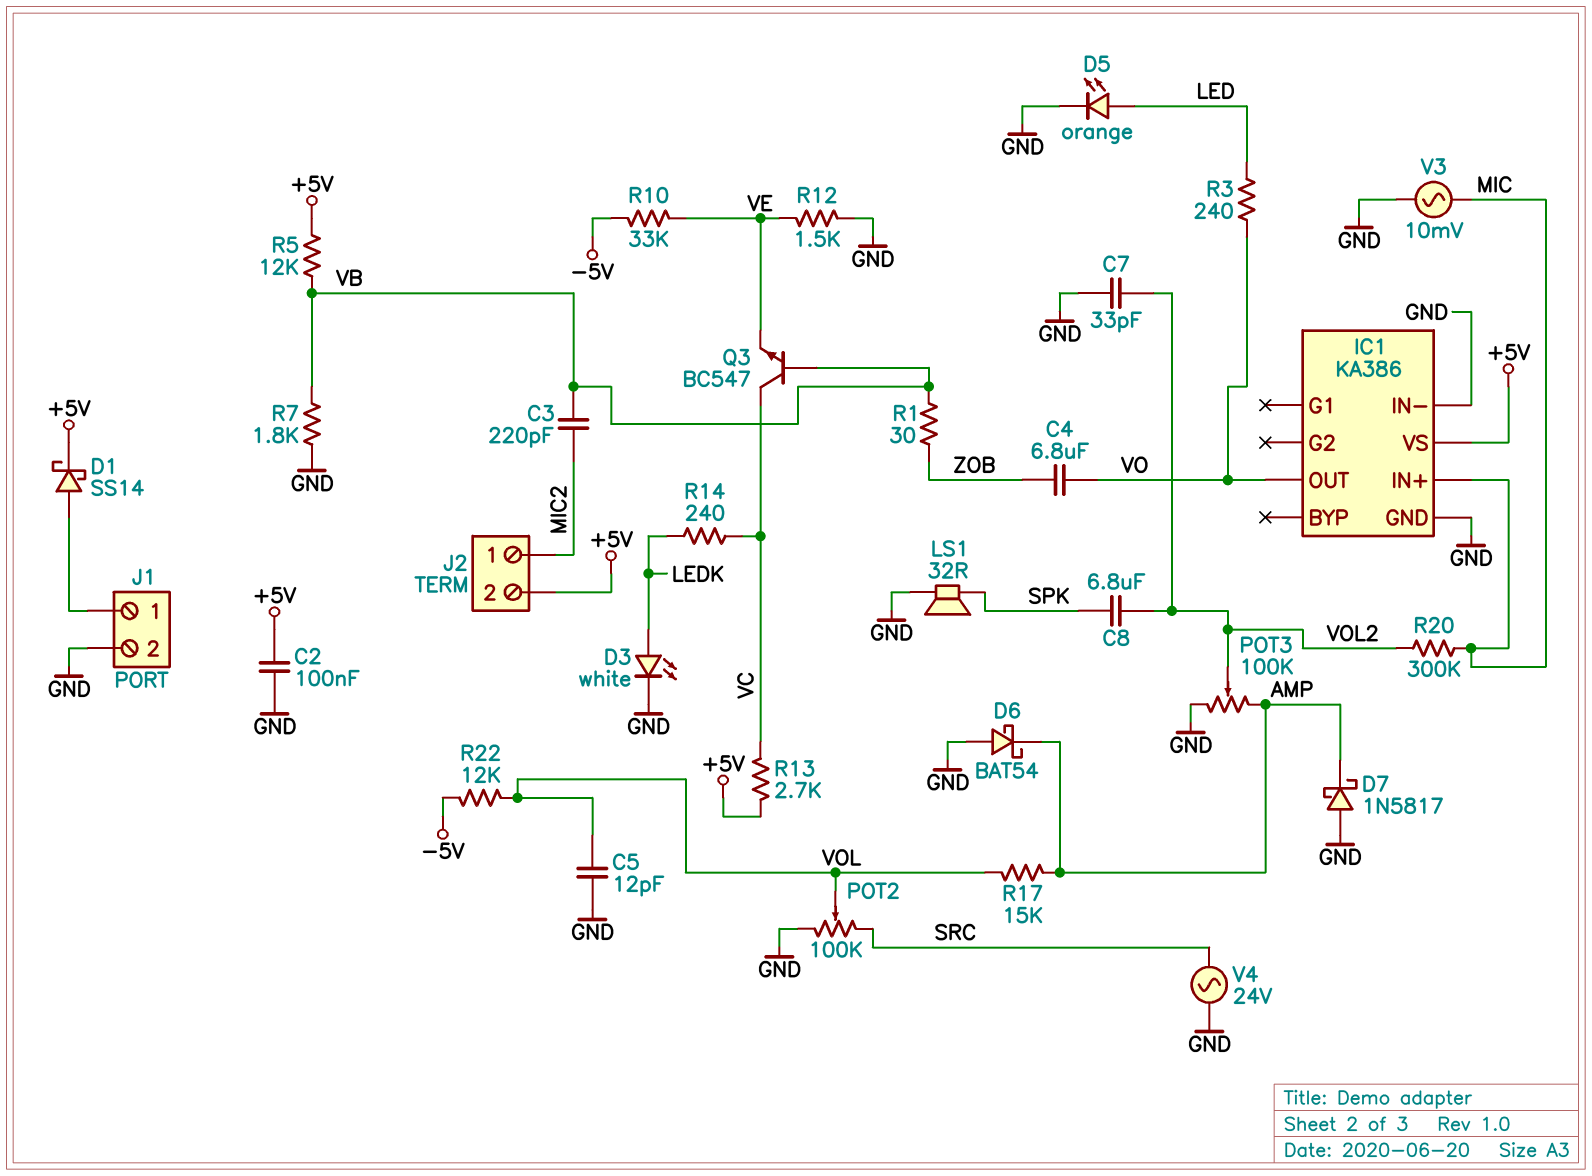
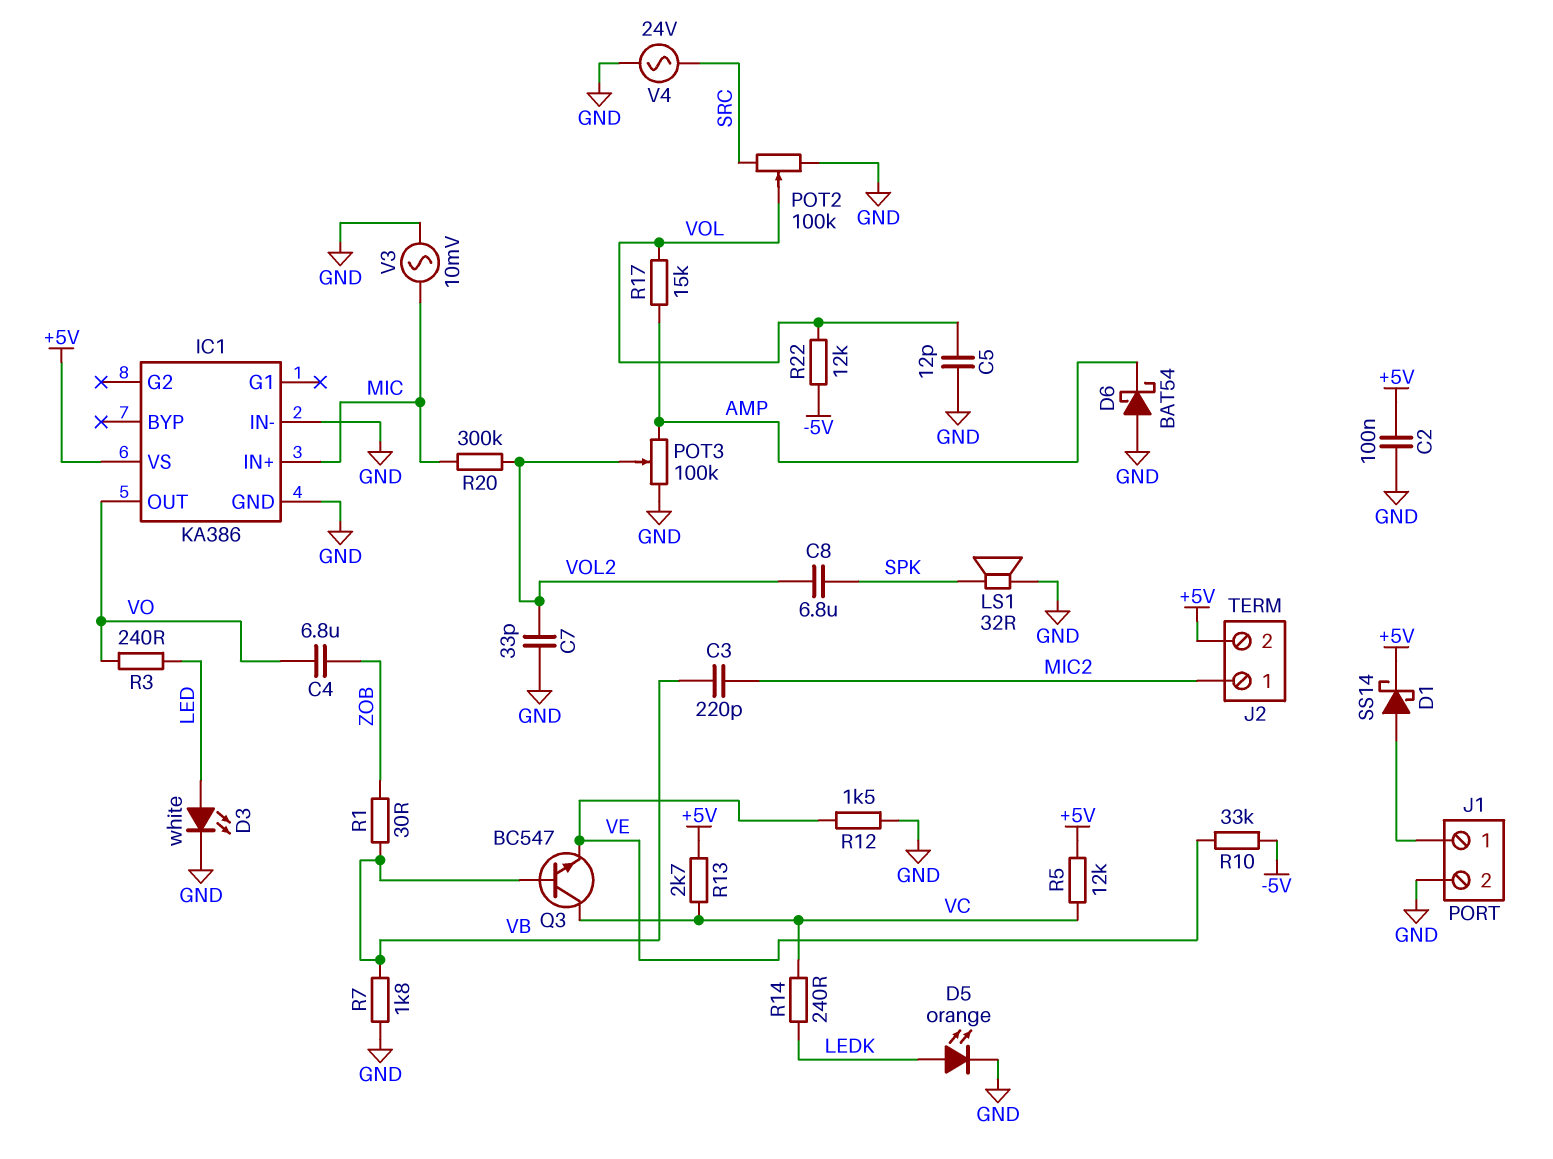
D3: LED white (A LEDK, K GND) -> LED white (A LED, K GND)
D5: LED orange (A LED, K GND) -> LED orange (A LEDK, K GND)
D7: schottky 1N5817 (A GND, K AMP) -> none
R5: 12k (+5V, VB) -> 12k (+5V, VC)

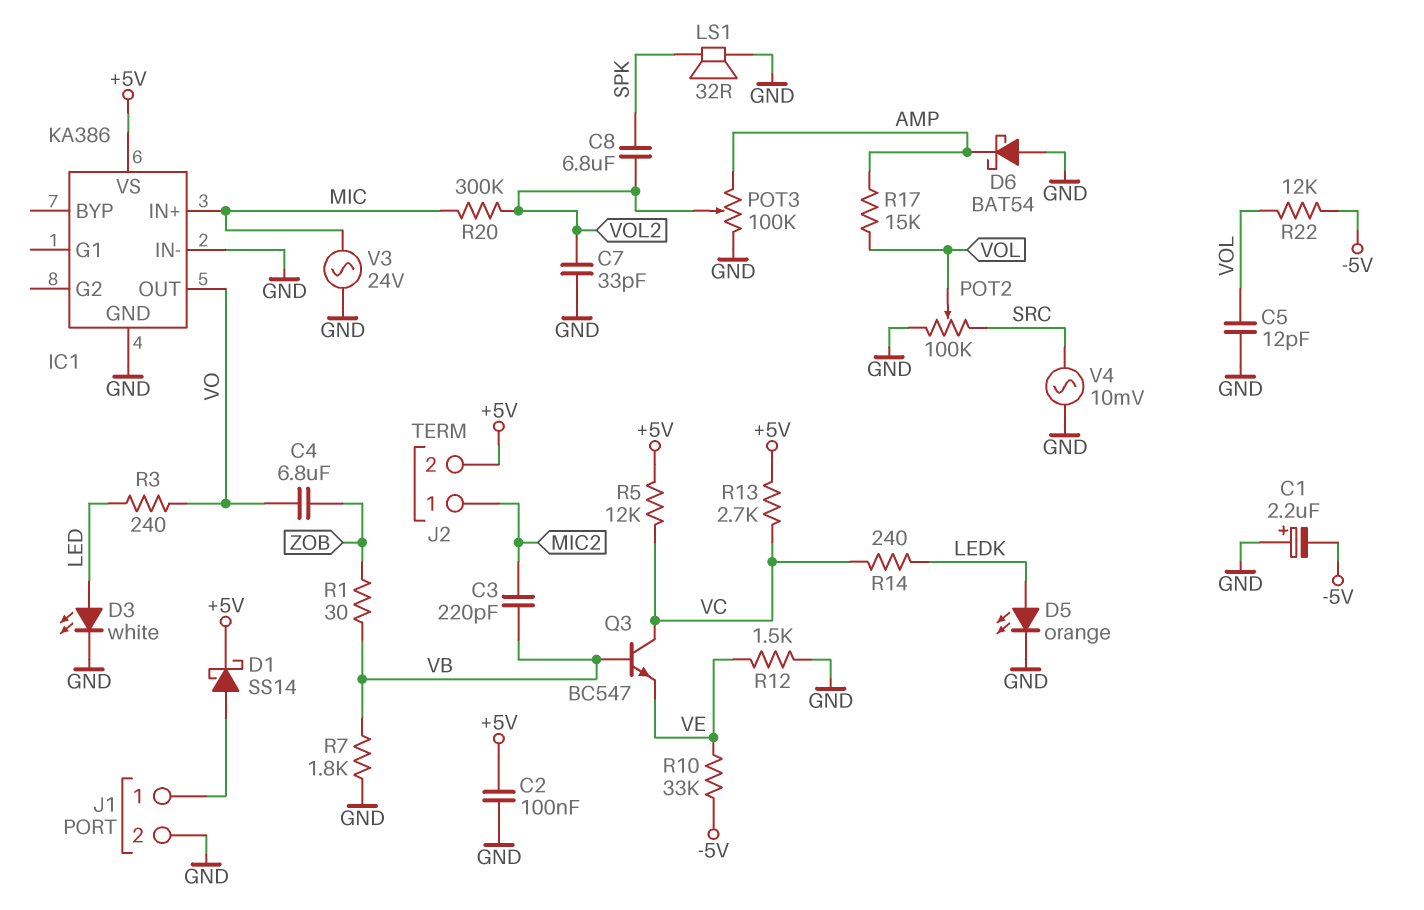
C1: none -> 2.2uF (plus GND, minus -5V)
V3: AC 10mV (GND, MIC) -> AC 24V (GND, MIC)
V4: AC 24V (GND, SRC) -> AC 10mV (GND, SRC)

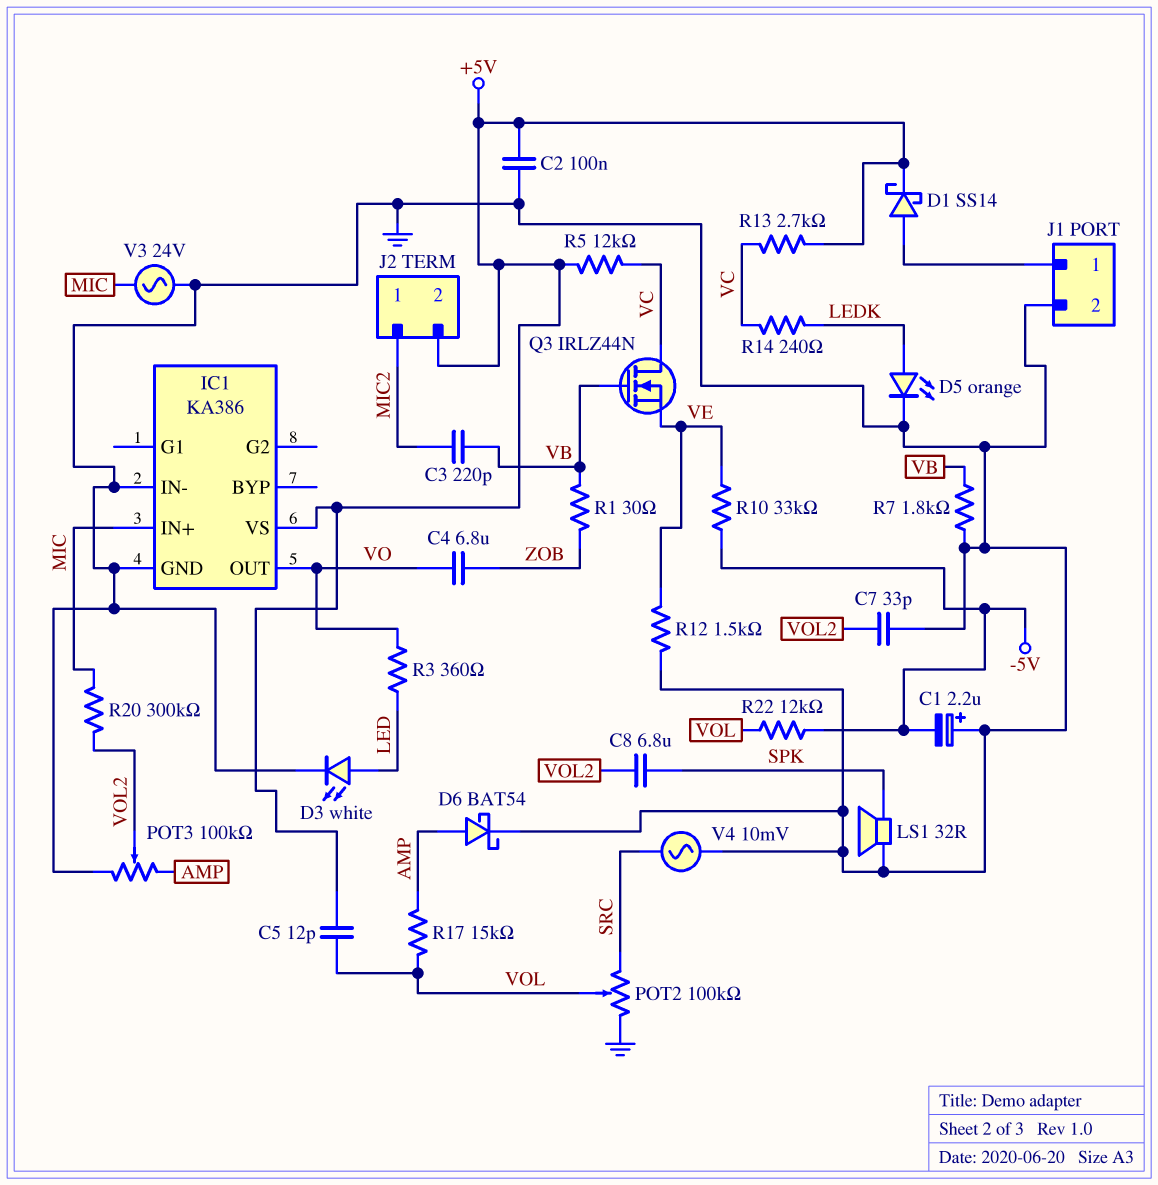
C5: 12pF (GND, VOL) -> 12pF (+5V, VOL)
D6: schottky BAT54 (A GND, K AMP) -> schottky BAT54 (A AMP, K GND)
Q3: NPN BC547 (B VB, C VC, E VE) -> NMOS IRLZ44N (G VB, D VC, S VE)
R3: 240 (LED, VO) -> 360 (LED, VO)

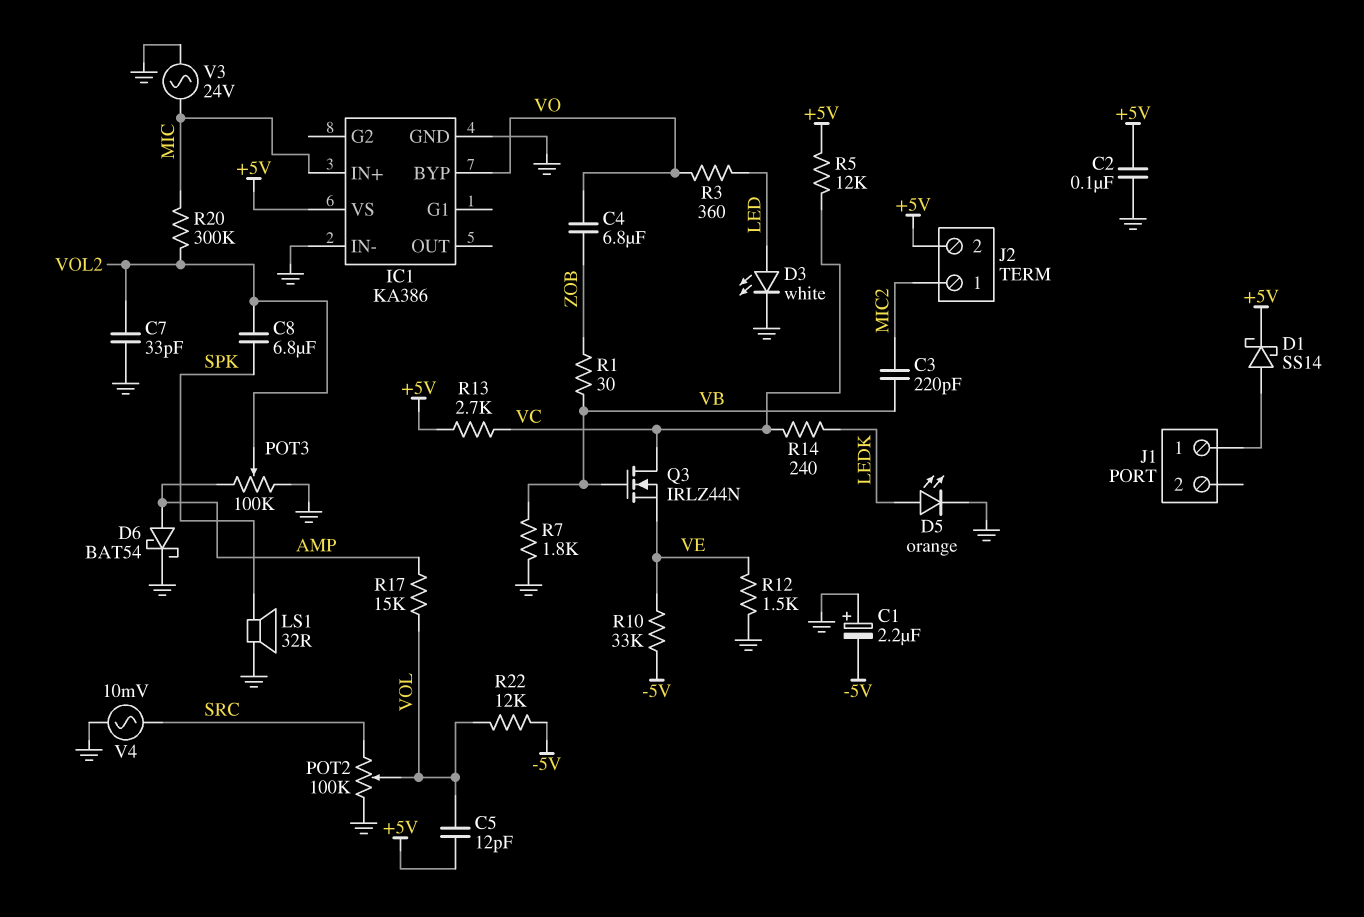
IC1 pin BYP: none -> VO
IC1 pin OUT: VO -> none
J1 pin 2: GND -> none

